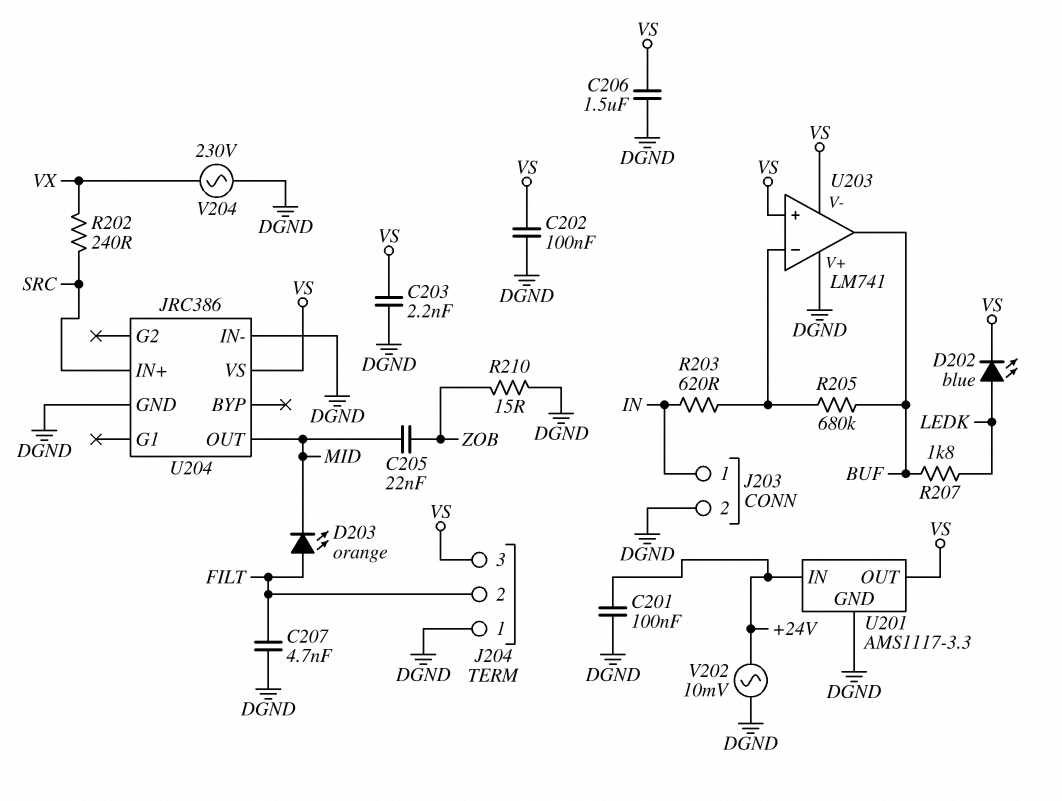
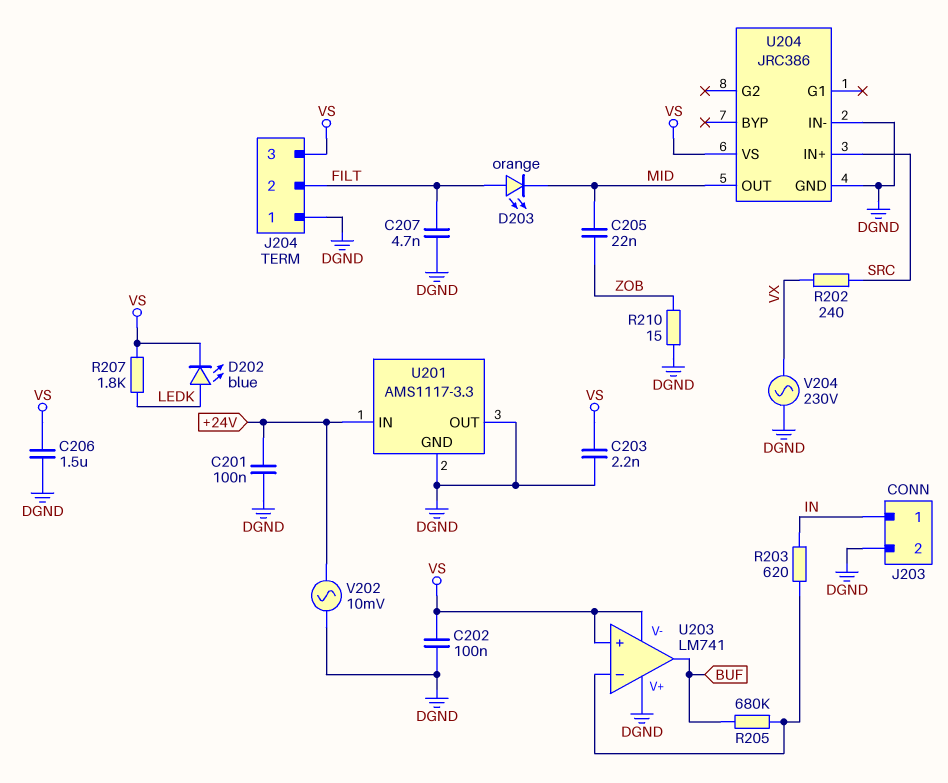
R207: 1.8k (BUF, LEDK) -> 1.8k (LEDK, VS)
U201 pin OUT: VS -> DGND

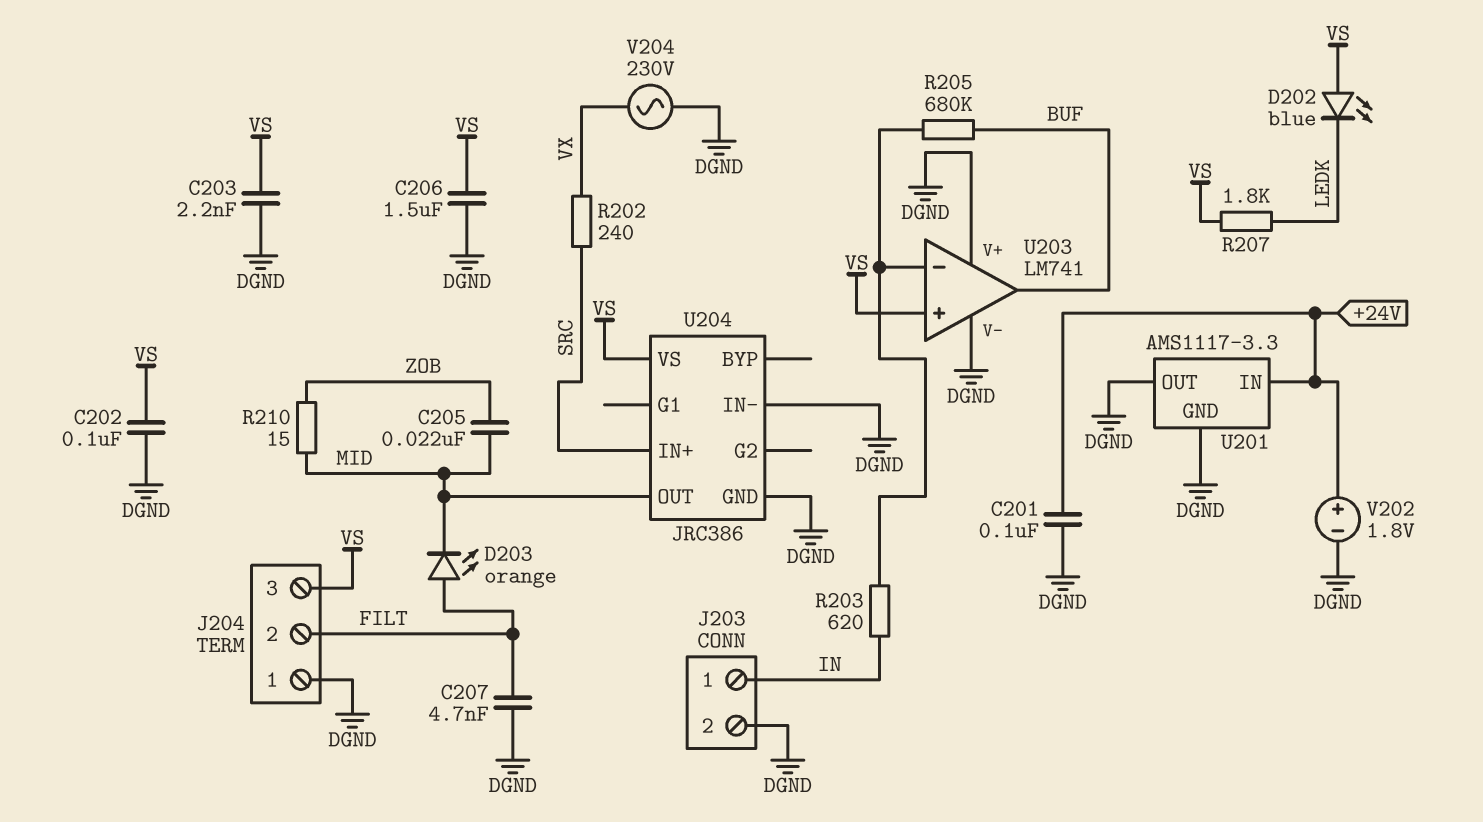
D202: LED blue (A LEDK, K VS) -> LED blue (A VS, K LEDK)
R210: 15 (DGND, ZOB) -> 15 (MID, ZOB)
U203 pin V-: VS -> DGND
V202: AC 10mV (+24V, DGND) -> 1.8V (plus +24V, minus DGND)

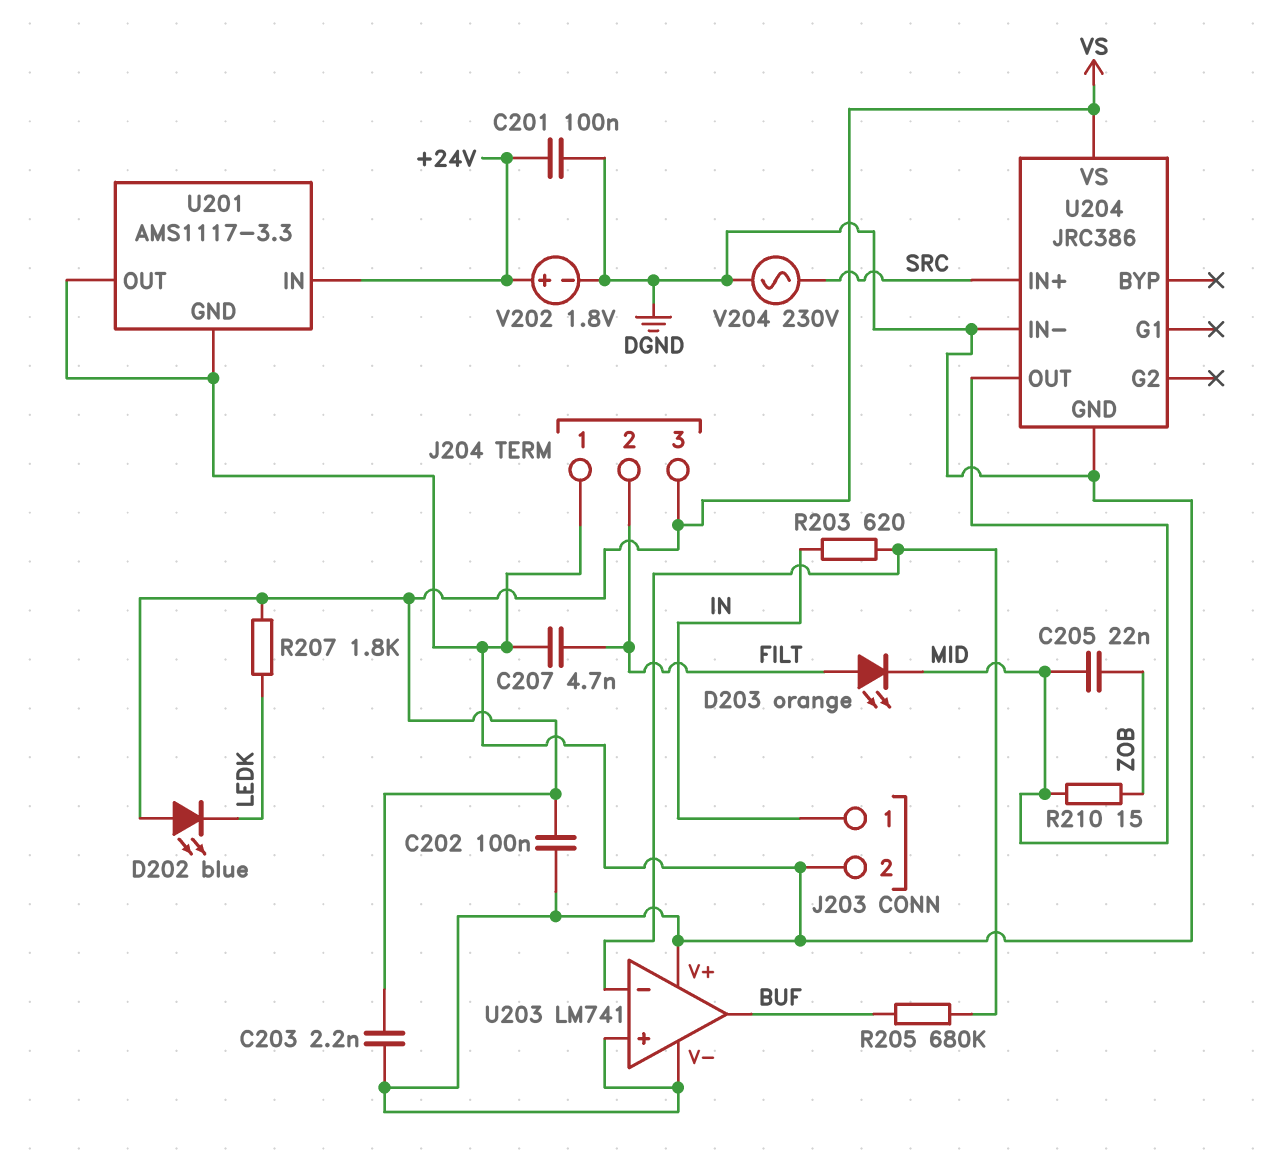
C206: 1.5uF (DGND, VS) -> none
R202: 240 (SRC, VX) -> none
U203 pin in+: VS -> DGND
V204: AC 230V (DGND, VX) -> AC 230V (DGND, SRC)

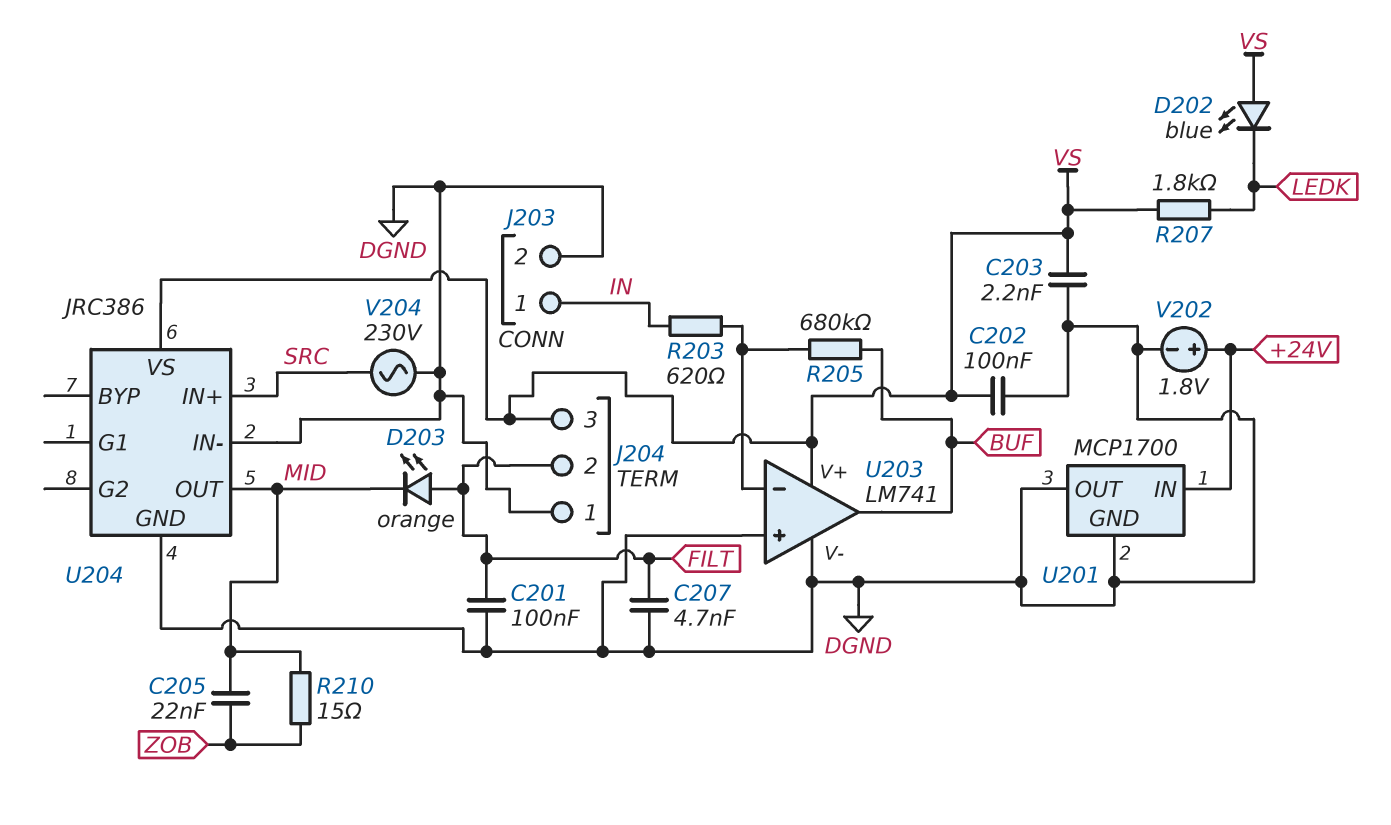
C201: 100nF (+24V, DGND) -> 100nF (DGND, FILT)
U201: AMS1117-3.3 -> MCP1700
U203 pin V+: DGND -> VS

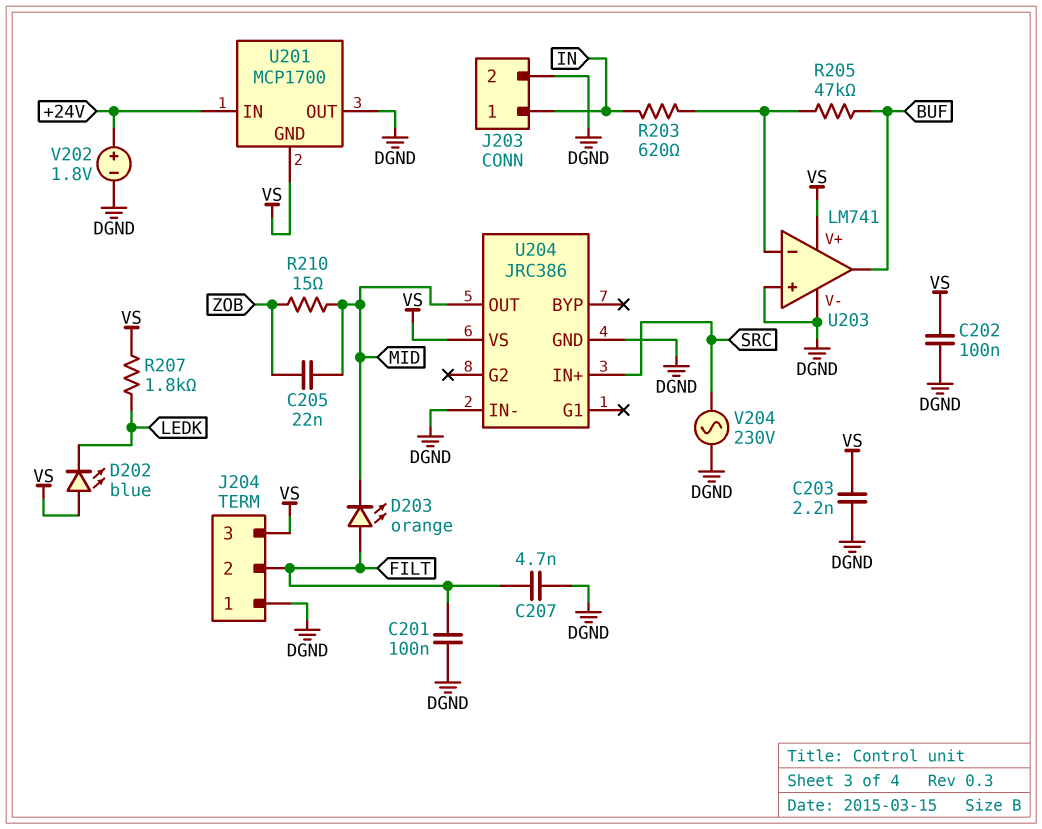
R205: 680k (BUF, U203/in-) -> 47k (BUF, U203/in-)
U201 pin GND: DGND -> VS

